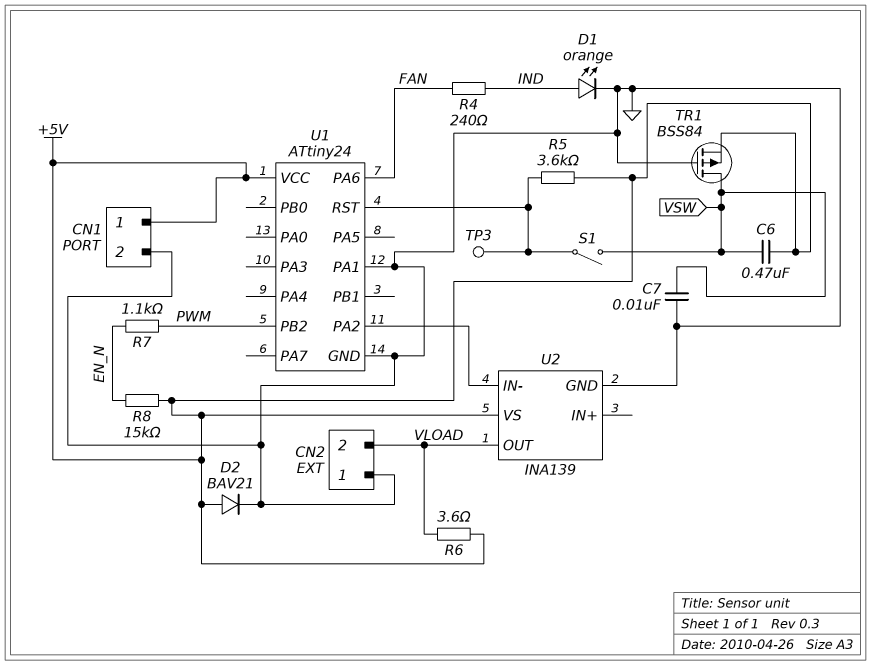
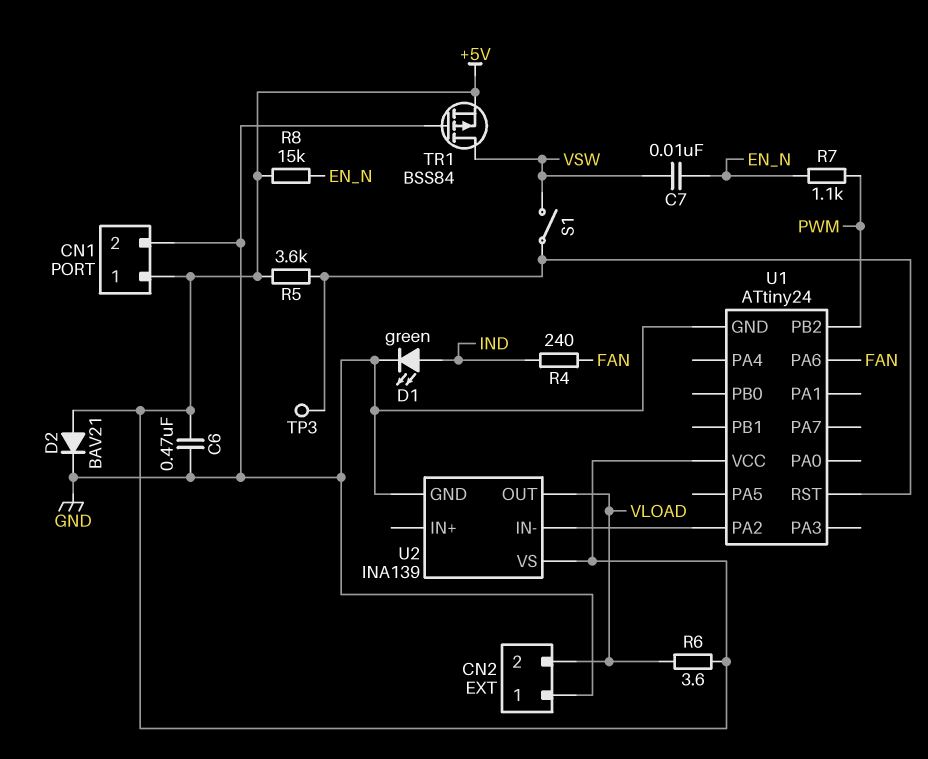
C6: 470nF (+5V, VSW) -> 470nF (+5V, GND)
C7: 10nF (GND, VSW) -> 10nF (EN_N, VSW)
D1: LED orange (A IND, K GND) -> LED green (A IND, K GND)
U1 pin PA1: GND -> none

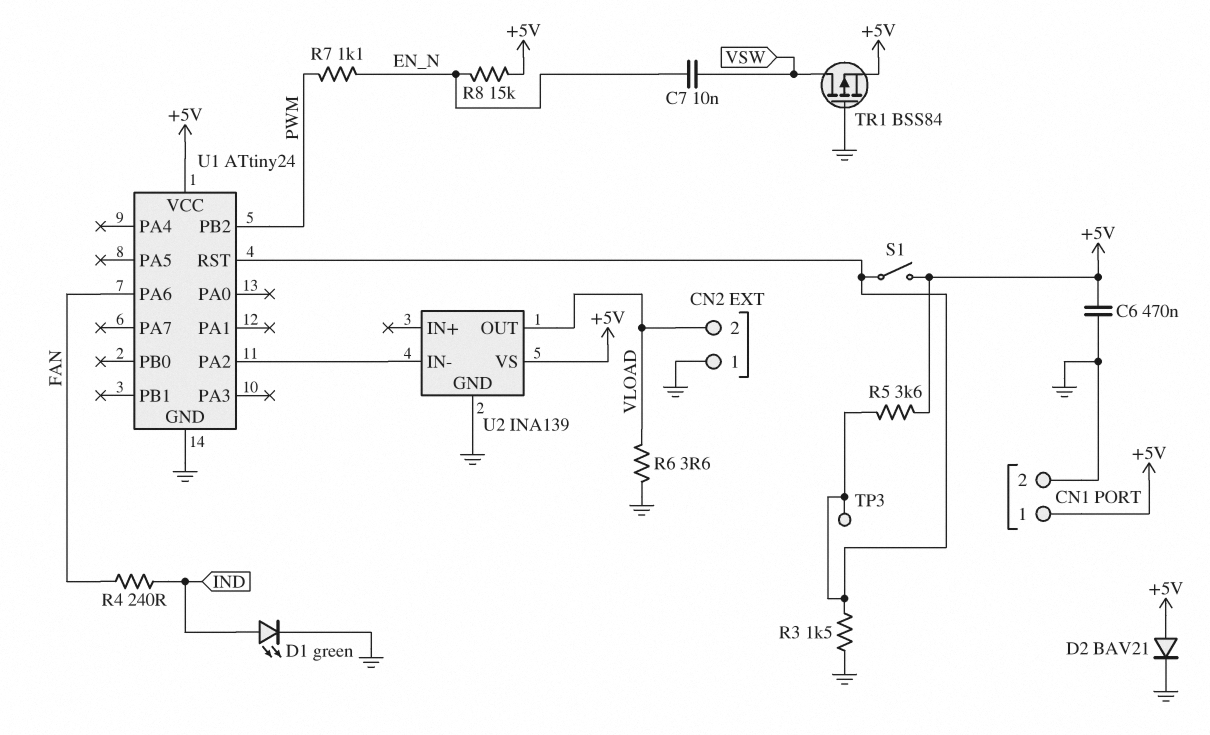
R3: none -> 1.5k (GND, U1/RST)
R6: 3.6 (+5V, VLOAD) -> 3.6 (GND, VLOAD)
S1: switch (U1/RST, VSW) -> switch (+5V, U1/RST)

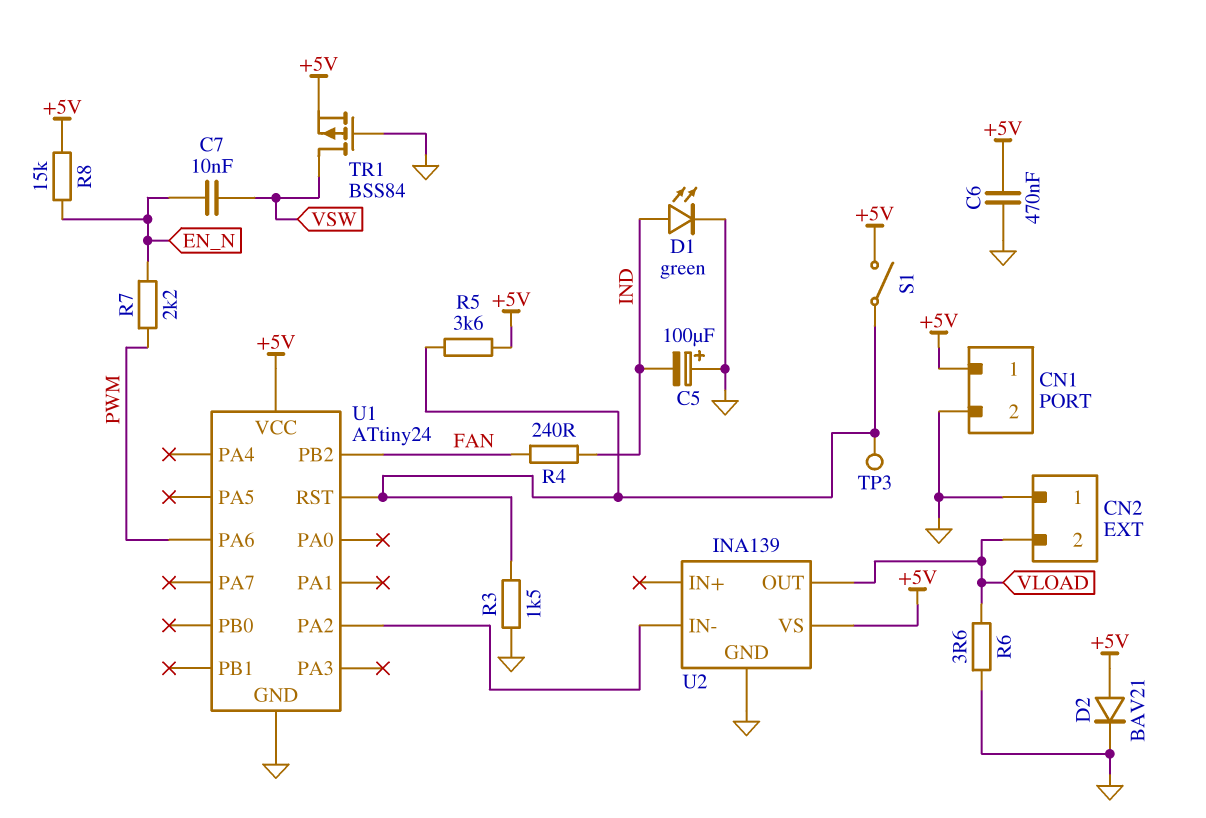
C5: none -> 100uF (plus GND, minus IND)
R7: 1.1k (EN_N, PWM) -> 2.2k (EN_N, PWM)
U1 pin PA6: FAN -> PWM
U1 pin PB2: PWM -> FAN

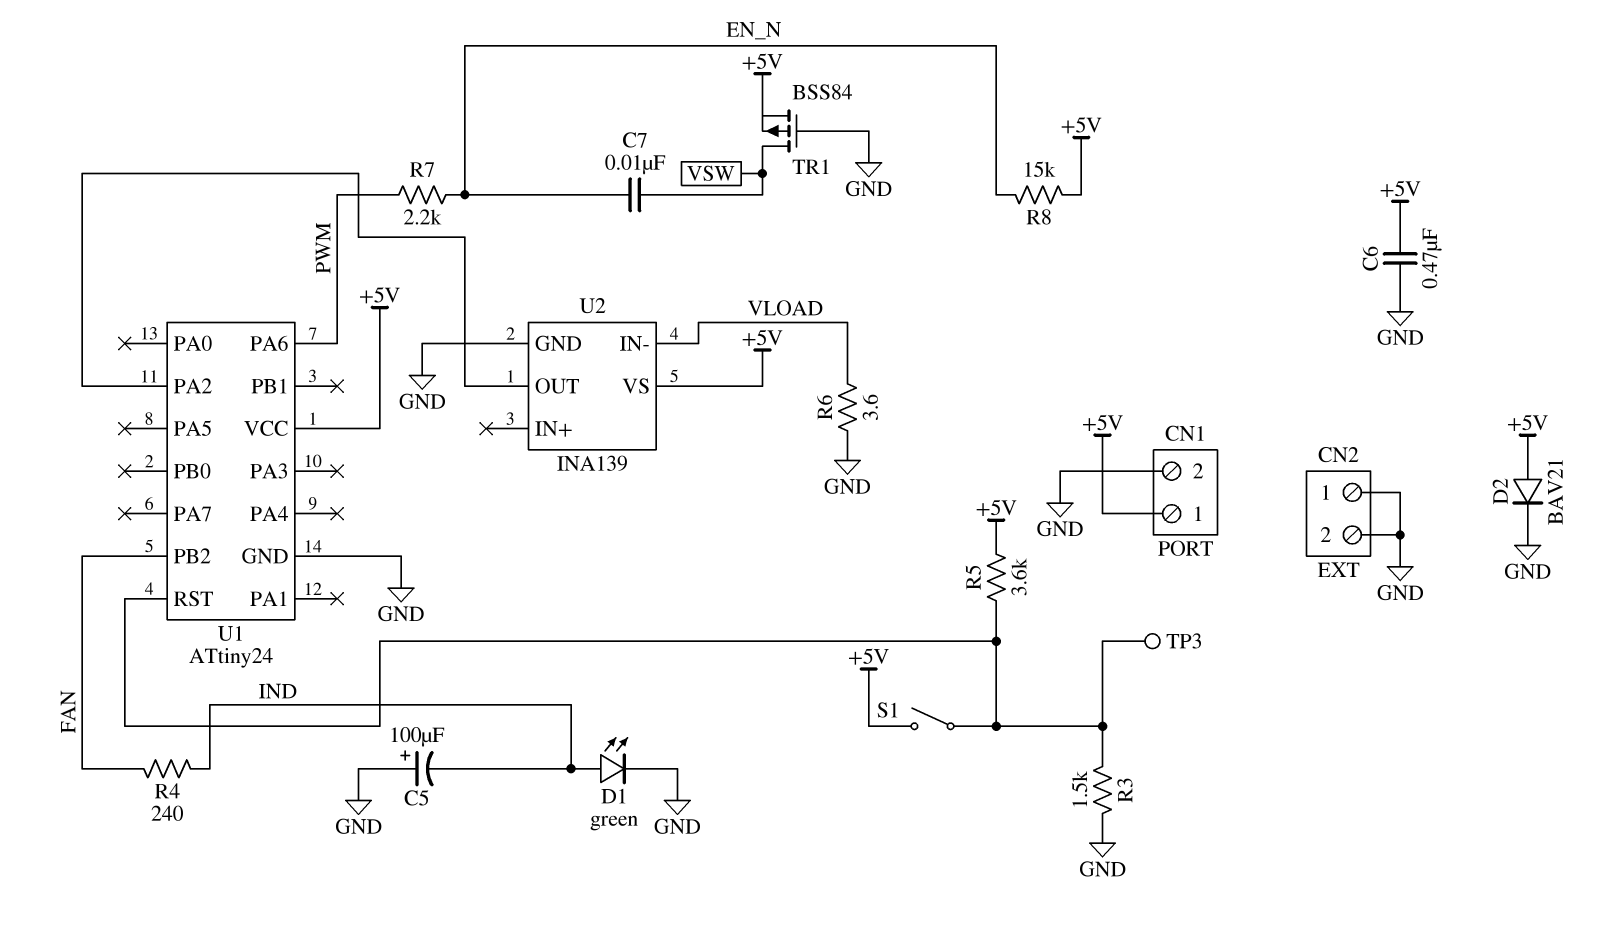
CN2 pin 2: VLOAD -> GND
U2 pin IN-: U1/PA2 -> VLOAD
U2 pin OUT: VLOAD -> U1/PA2

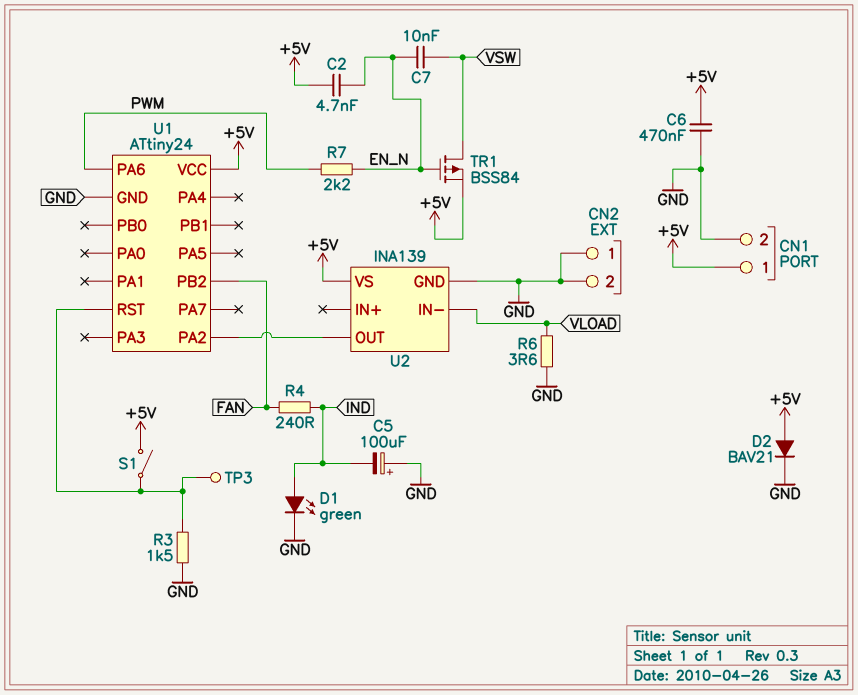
C2: none -> 4.7nF (+5V, EN_N)
R5: 3.6k (+5V, U1/RST) -> none
R8: 15k (+5V, EN_N) -> none
TR1: PMOS BSS84 (G GND, D VSW, S +5V) -> PMOS BSS84 (G EN_N, D VSW, S +5V)

